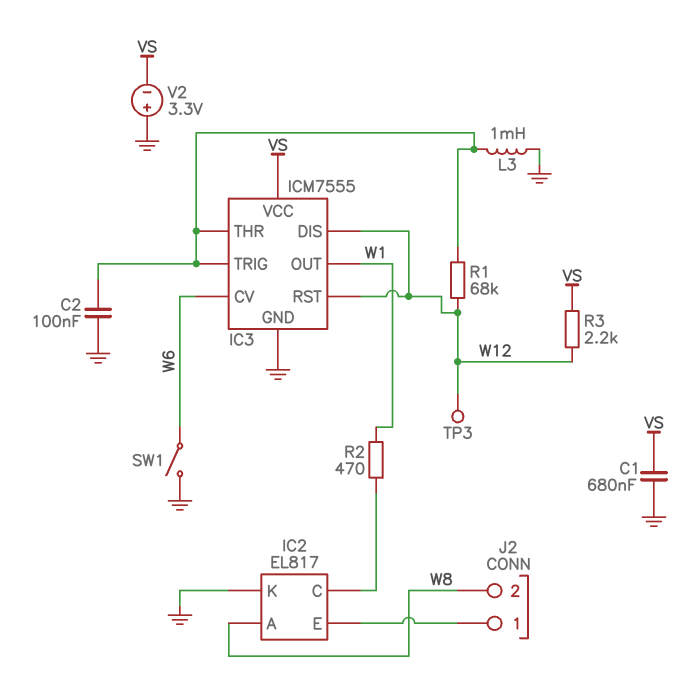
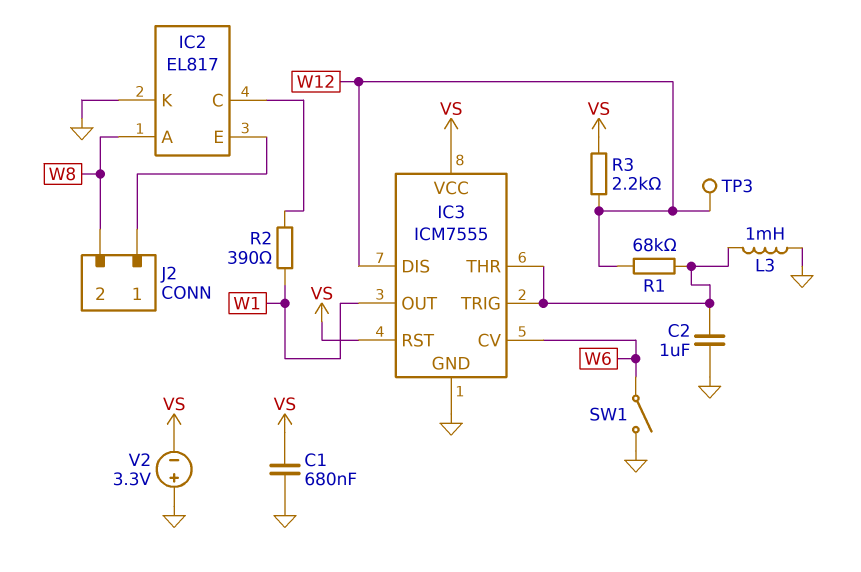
C2: 100nF (GND, IC3/THR) -> 1uF (GND, IC3/THR)
IC3 pin RST: W12 -> VS
R2: 470 (IC2/C, W1) -> 390 (IC2/C, W1)

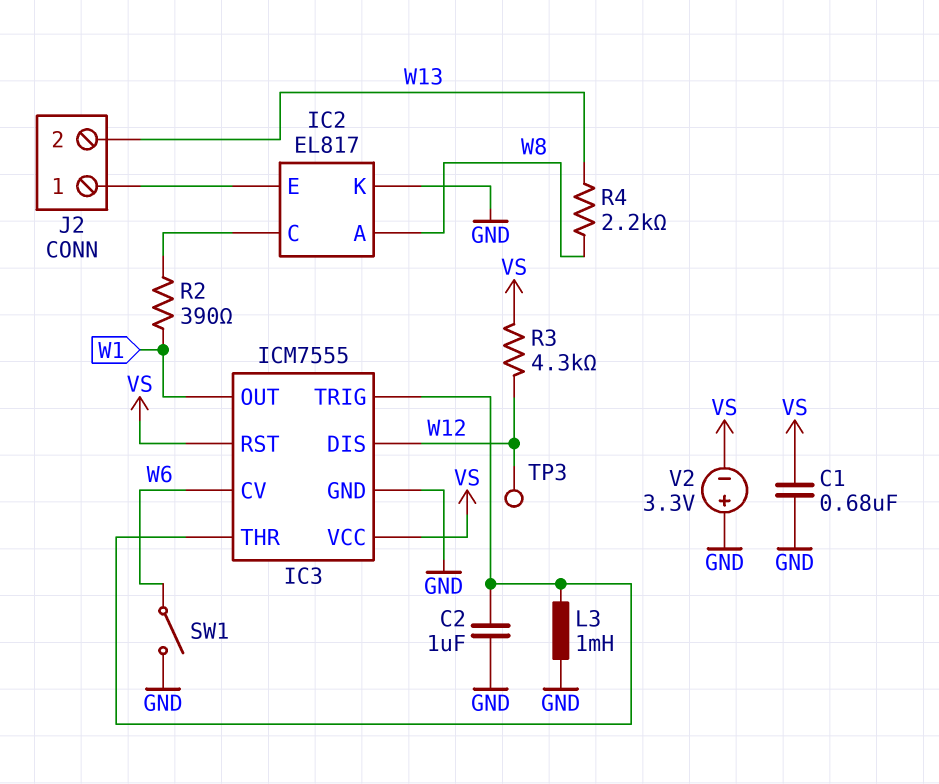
J2 pin 2: W8 -> W13
R1: 68k (IC3/THR, W12) -> none
R3: 2.2k (VS, W12) -> 4.3k (VS, W12)
R4: none -> 2.2k (W8, W13)

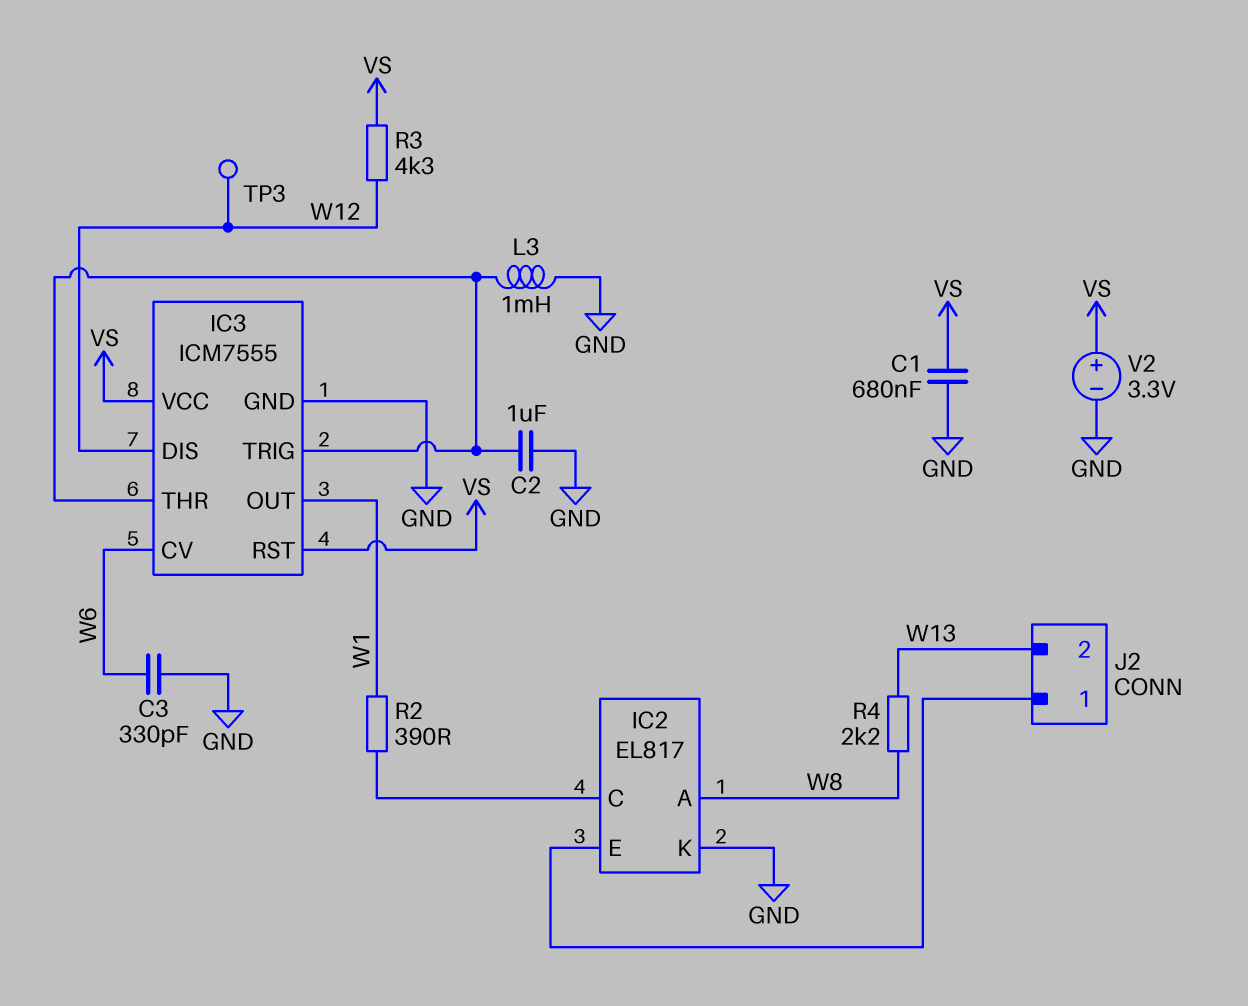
C3: none -> 330pF (GND, W6)
SW1: switch (GND, W6) -> none
V2: 3.3V (plus GND, minus VS) -> 3.3V (plus VS, minus GND)

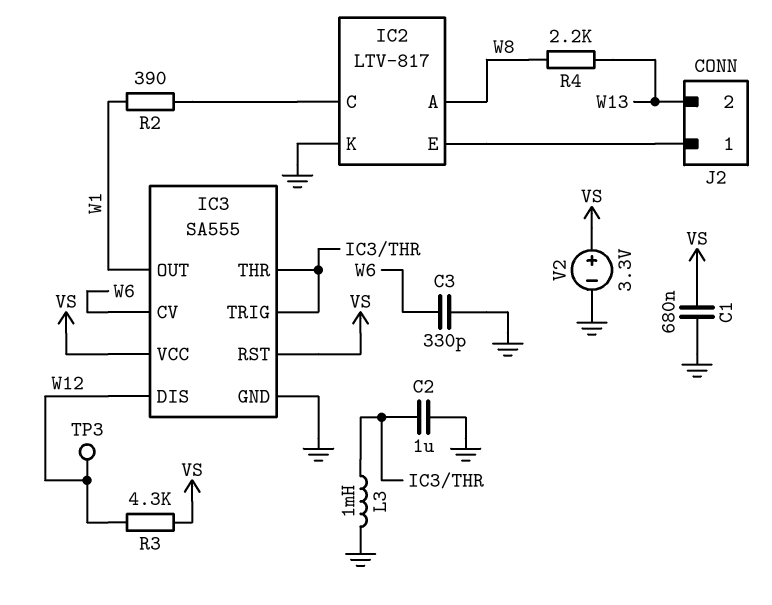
IC2: EL817 -> LTV-817
IC3: ICM7555 -> SA555

